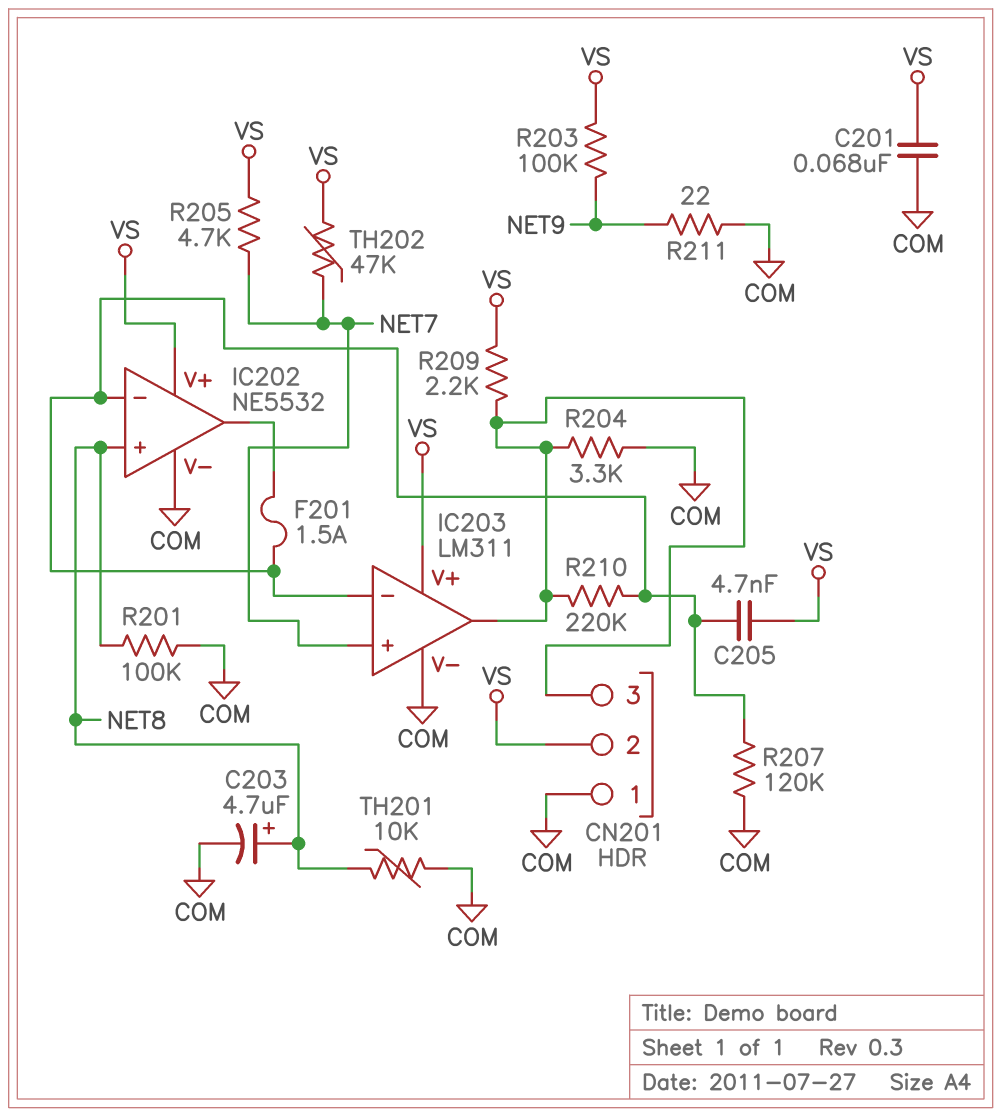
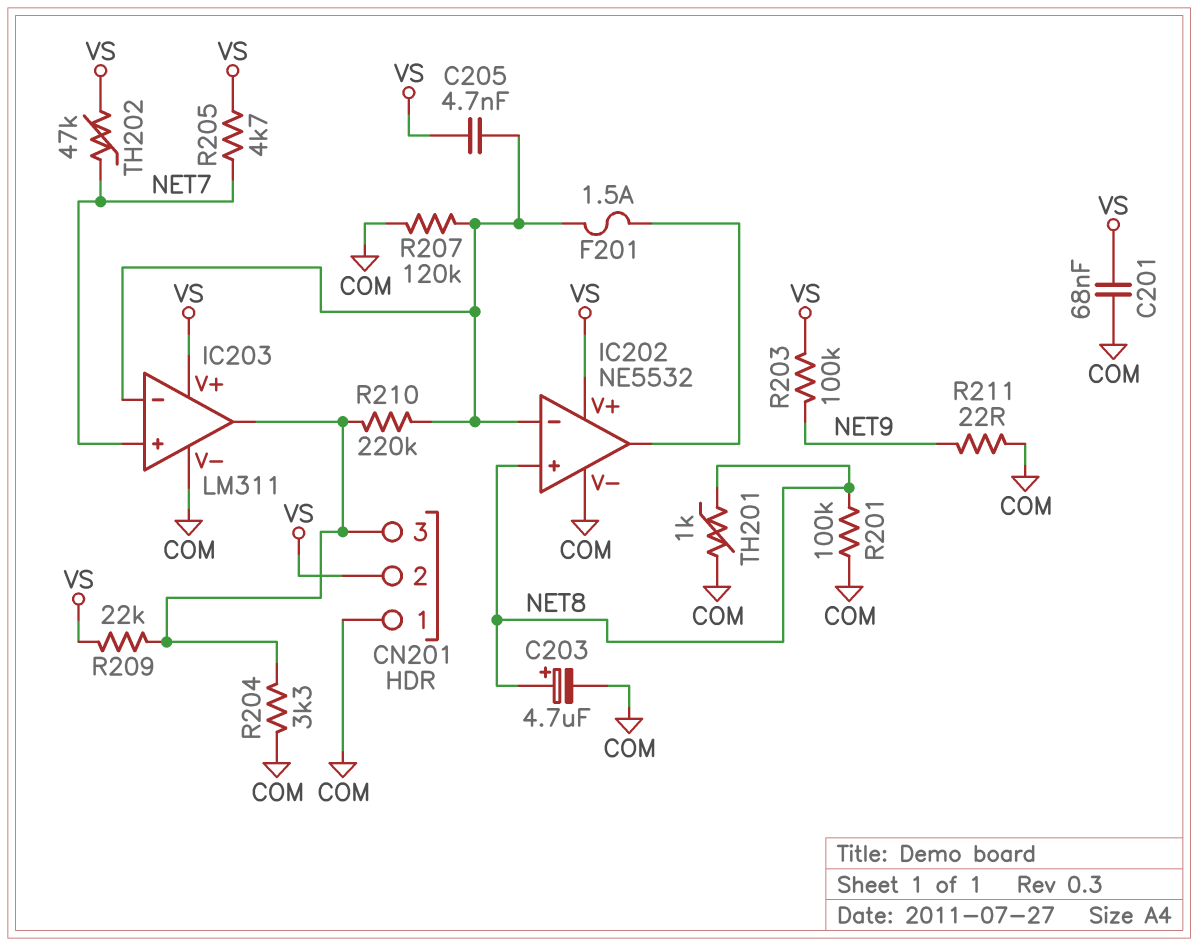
R209: 2.2k (CN201/3, VS) -> 22k (CN201/3, VS)
TH201: 10k (COM, NET8) -> 1k (COM, NET8)

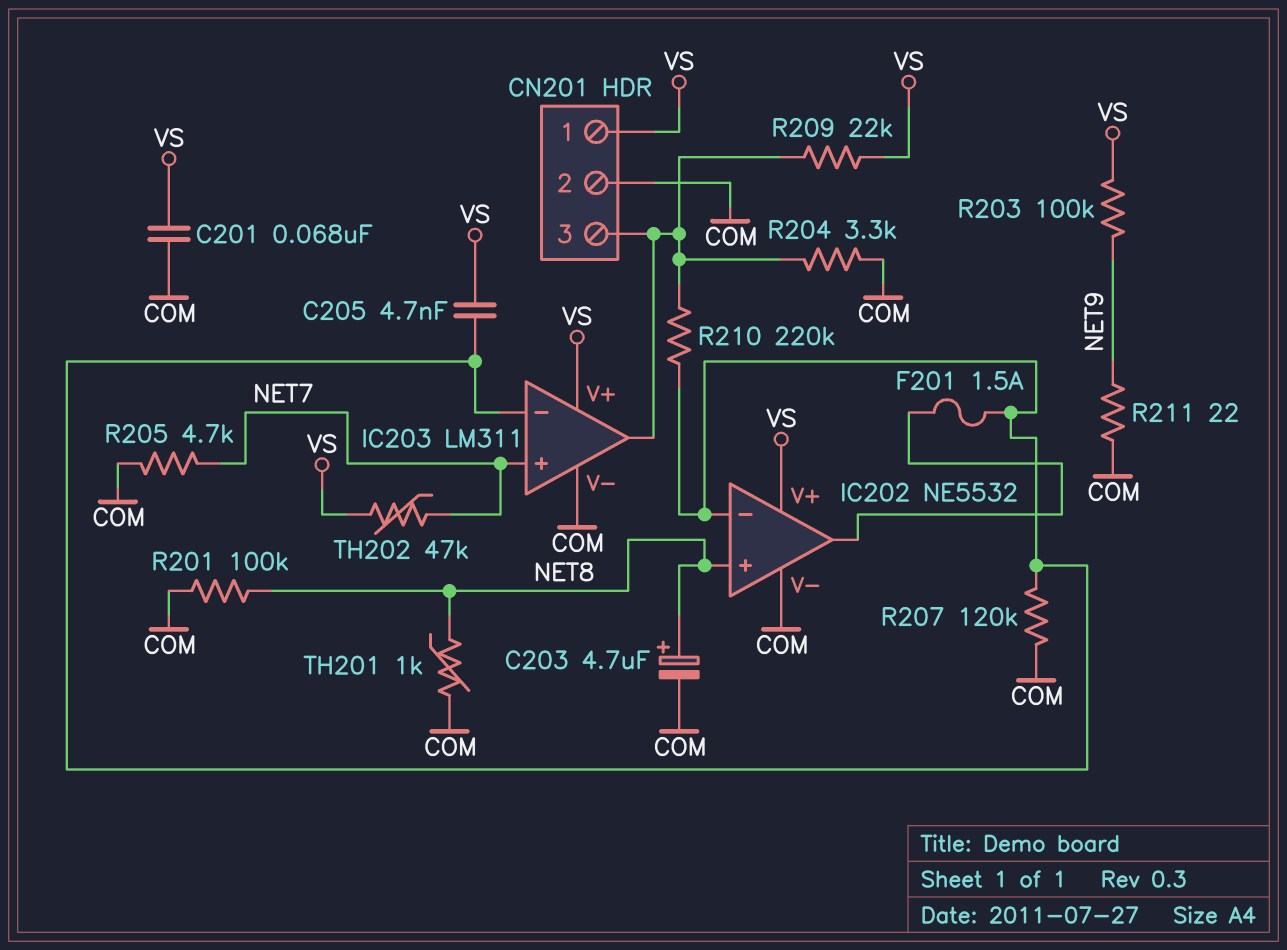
CN201 pin 1: COM -> VS
CN201 pin 2: VS -> COM
R205: 4.7k (NET7, VS) -> 4.7k (COM, NET7)

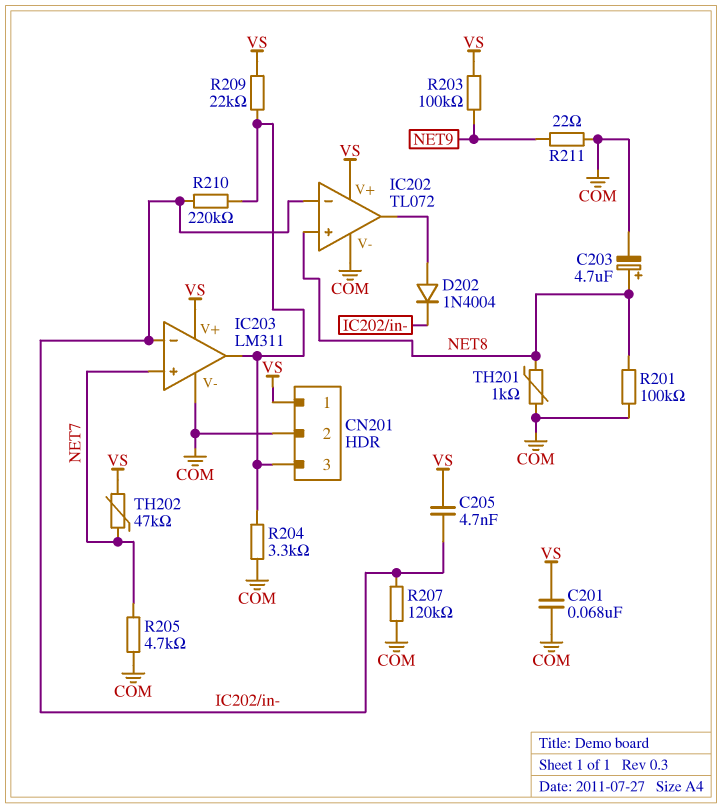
D202: none -> diode 1N4004 (A IC202/out, K IC202/in-)
F201: 1.5A (IC202/in-, IC202/out) -> none
IC202: NE5532 -> TL072

